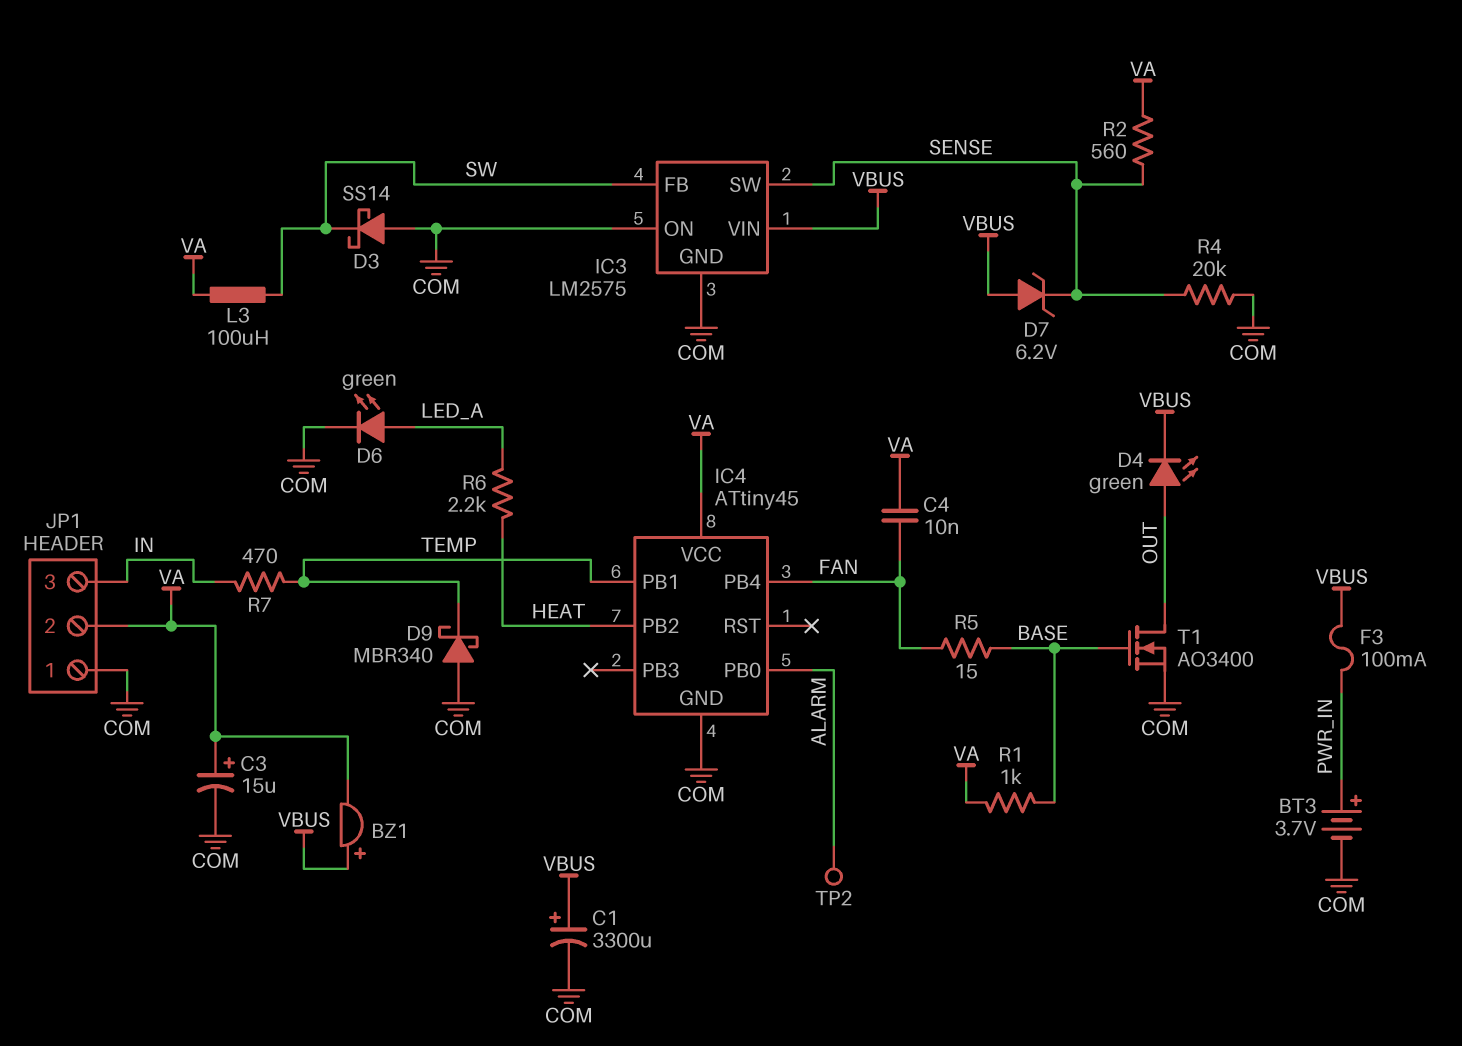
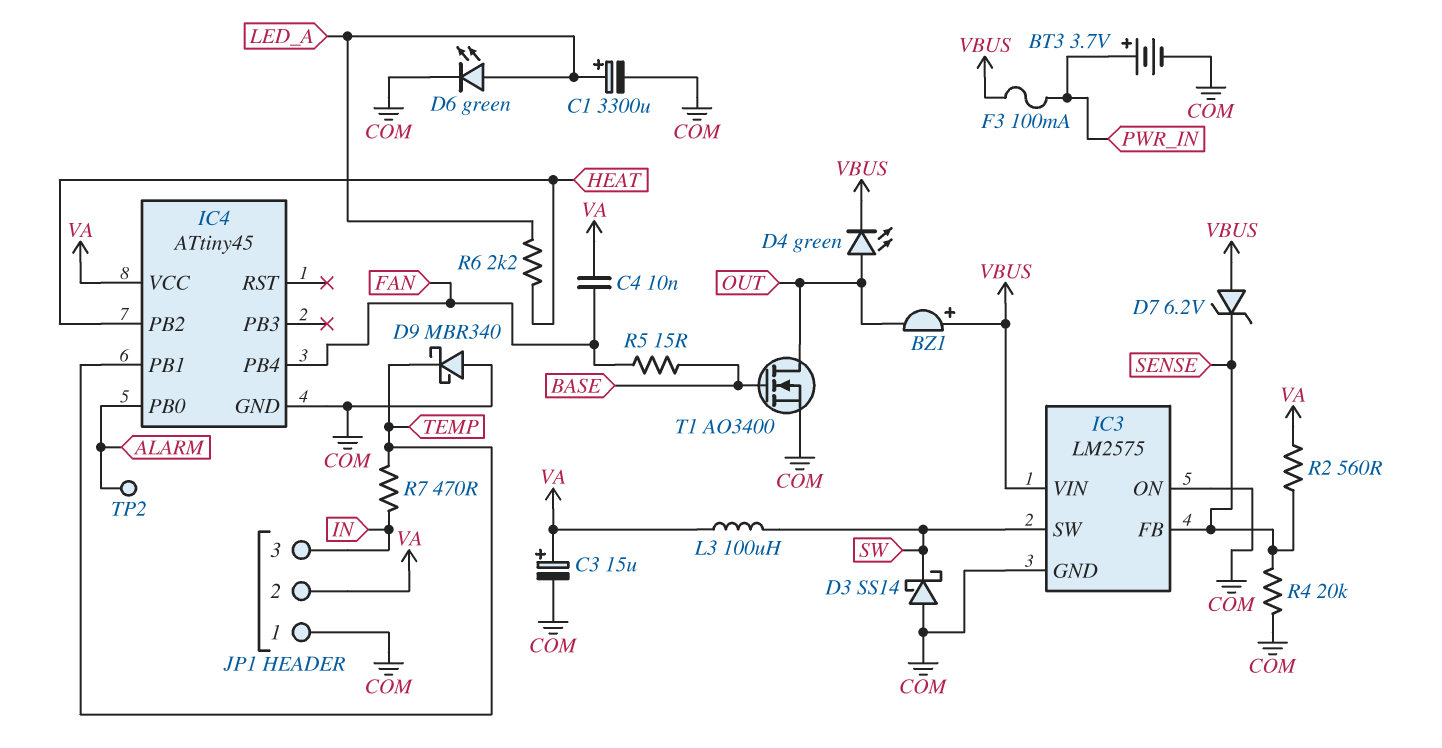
BZ1: buzzer (plus VBUS, minus VA) -> buzzer (plus VBUS, minus OUT)
C1: 3300uF (plus VBUS, minus COM) -> 3300uF (plus LED_A, minus COM)
IC3 pin FB: SW -> SENSE
IC3 pin SW: SENSE -> SW
R1: 1k (BASE, VA) -> none

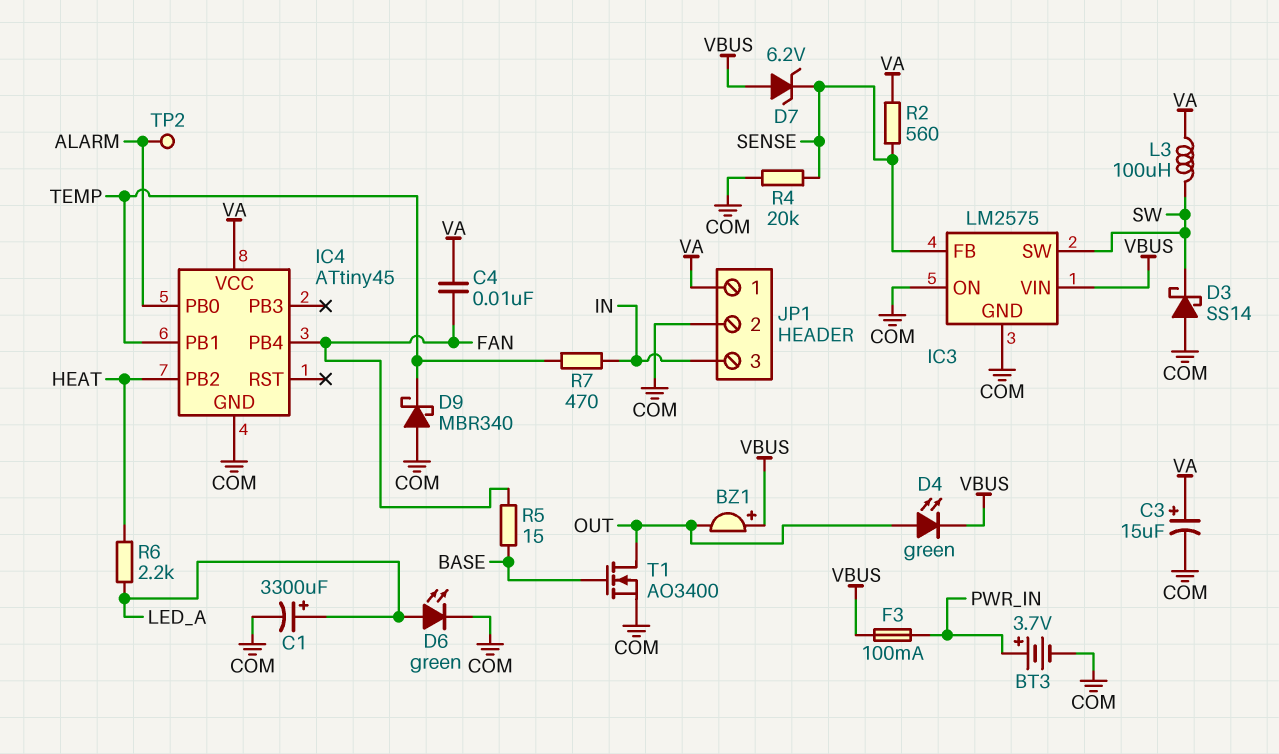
JP1 pin 1: COM -> VA
JP1 pin 2: VA -> COM

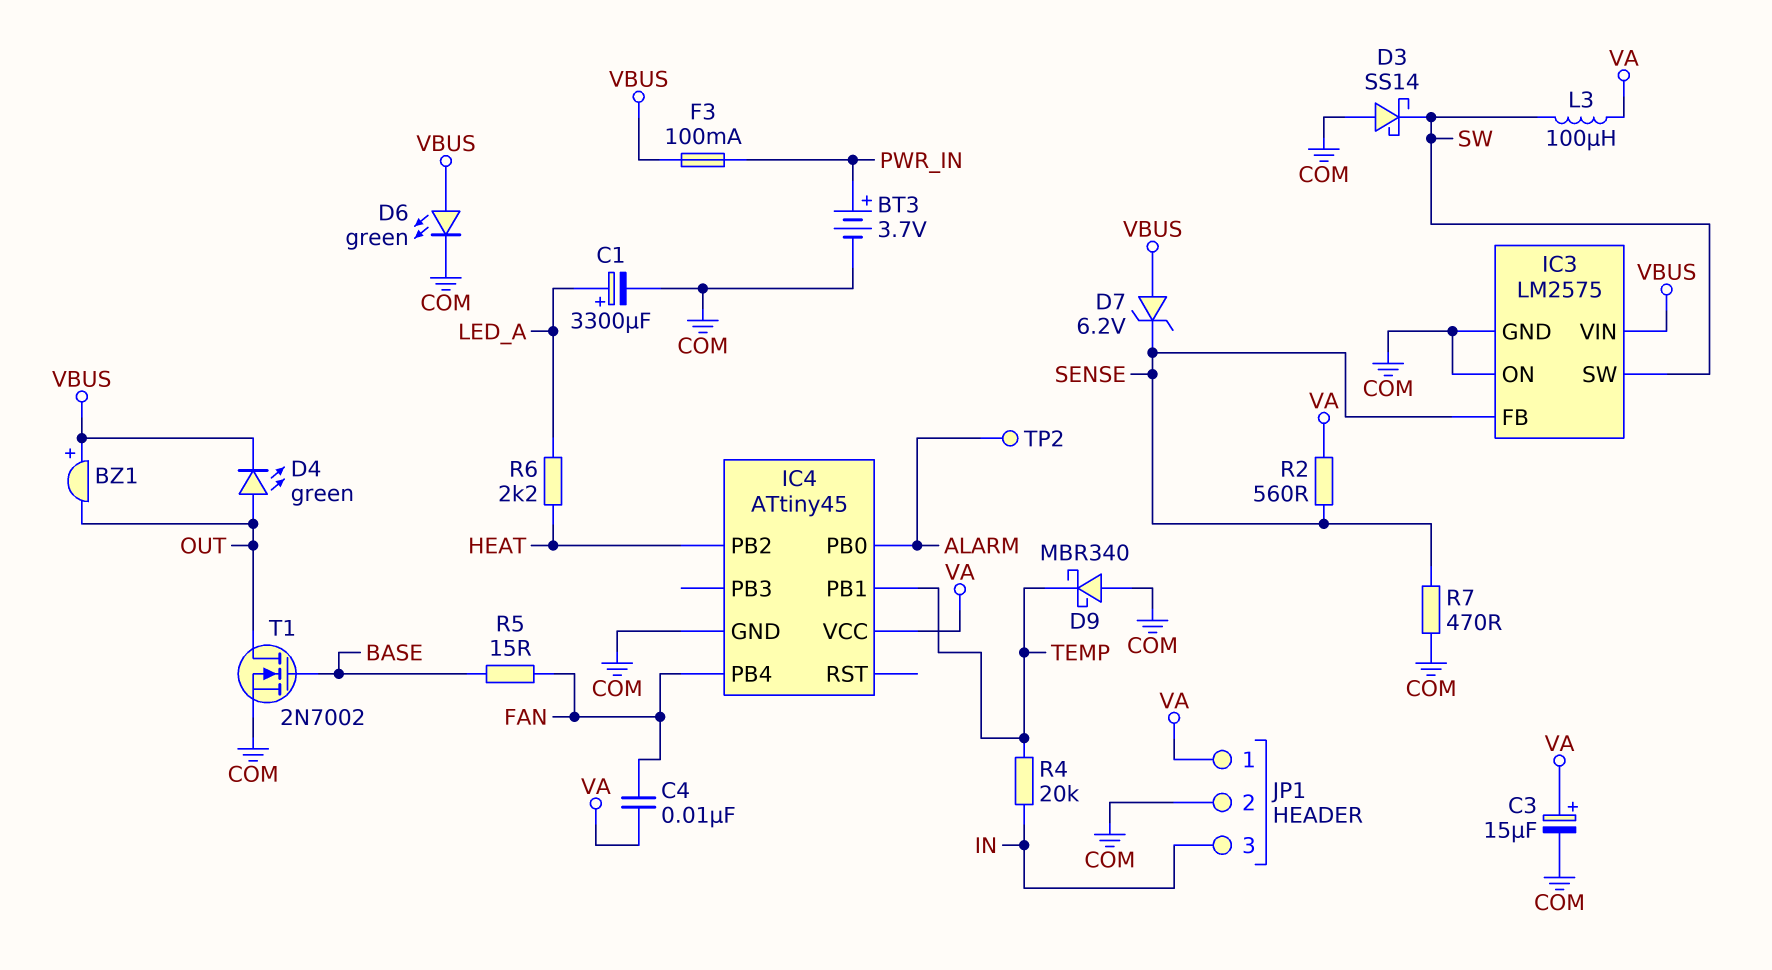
D6: LED green (A LED_A, K COM) -> LED green (A VBUS, K COM)
R4: 20k (COM, SENSE) -> 20k (IN, TEMP)
R7: 470 (IN, TEMP) -> 470 (COM, SENSE)
T1: NMOS AO3400 (G BASE, D OUT, S COM) -> NMOS 2N7002 (G BASE, D OUT, S COM)

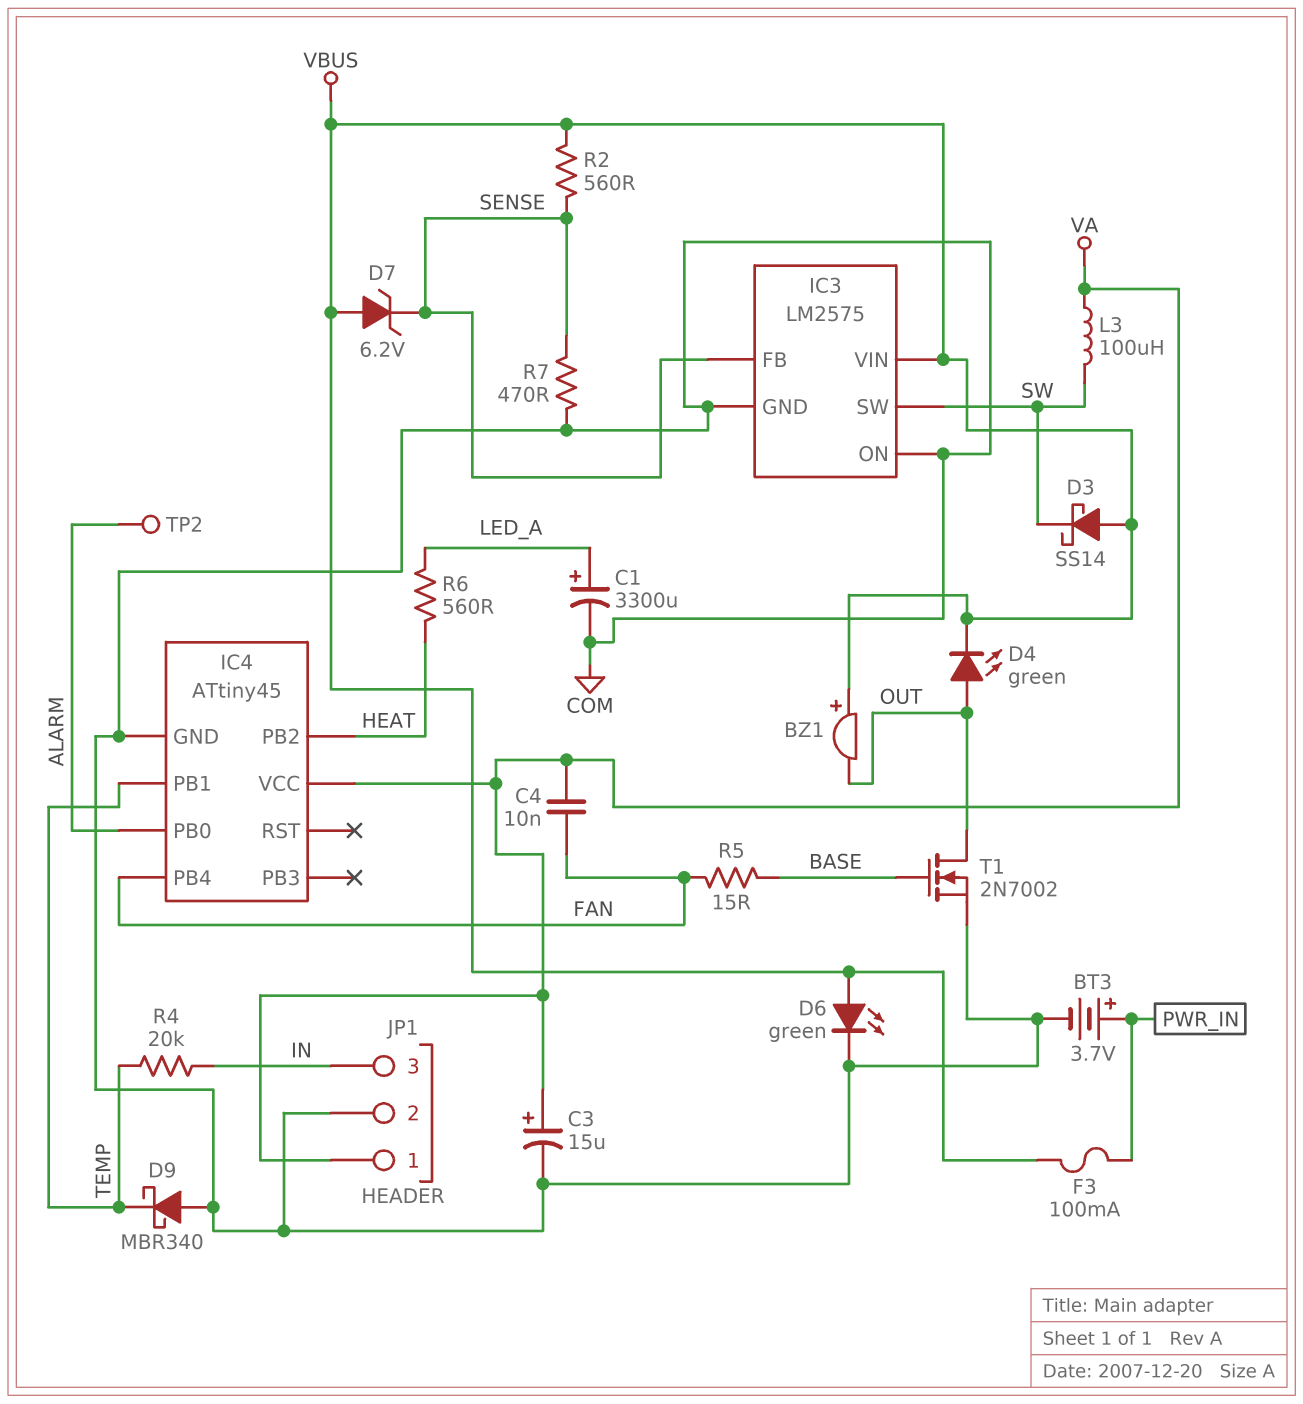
D3: schottky SS14 (A COM, K SW) -> schottky SS14 (A VBUS, K SW)
R2: 560 (SENSE, VA) -> 560 (SENSE, VBUS)
R6: 2.2k (HEAT, LED_A) -> 560 (HEAT, LED_A)

